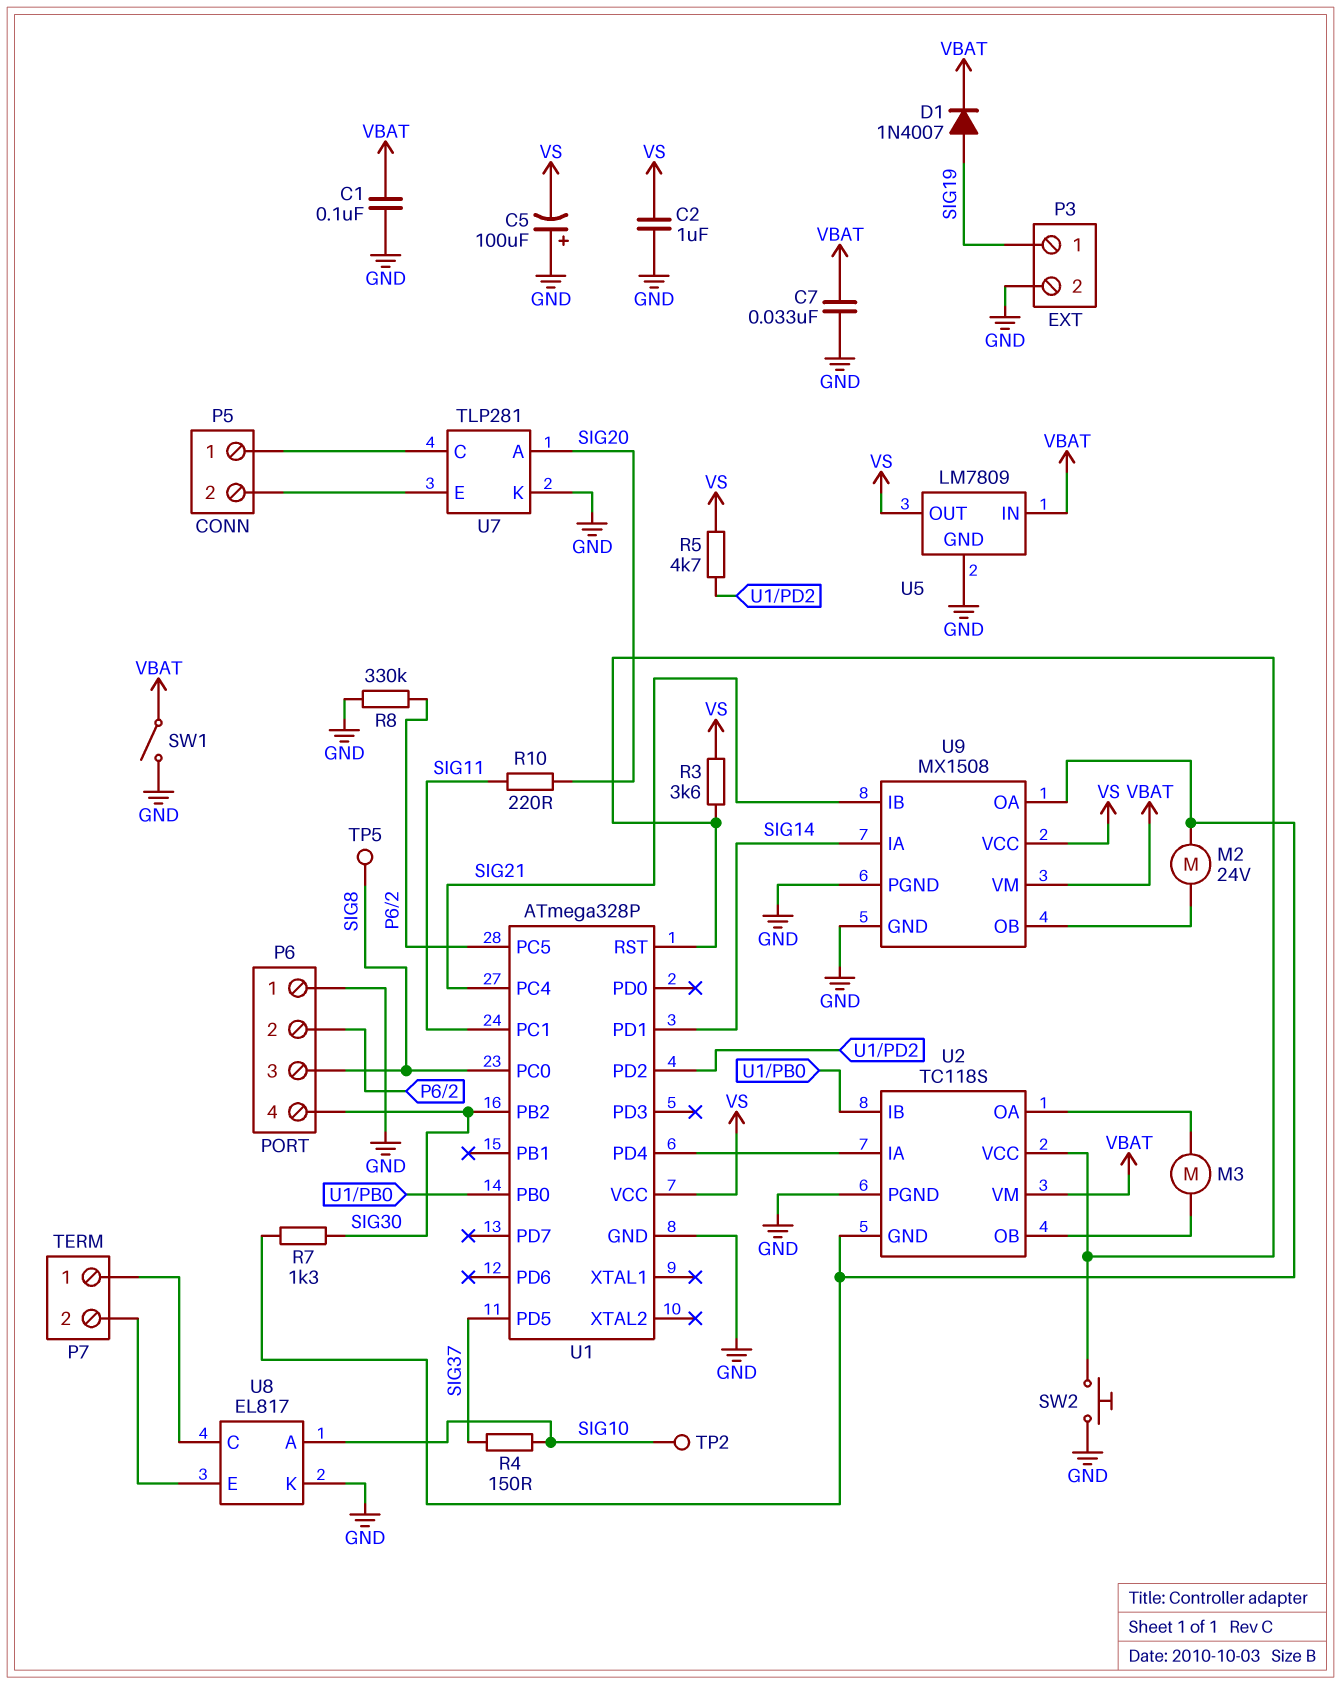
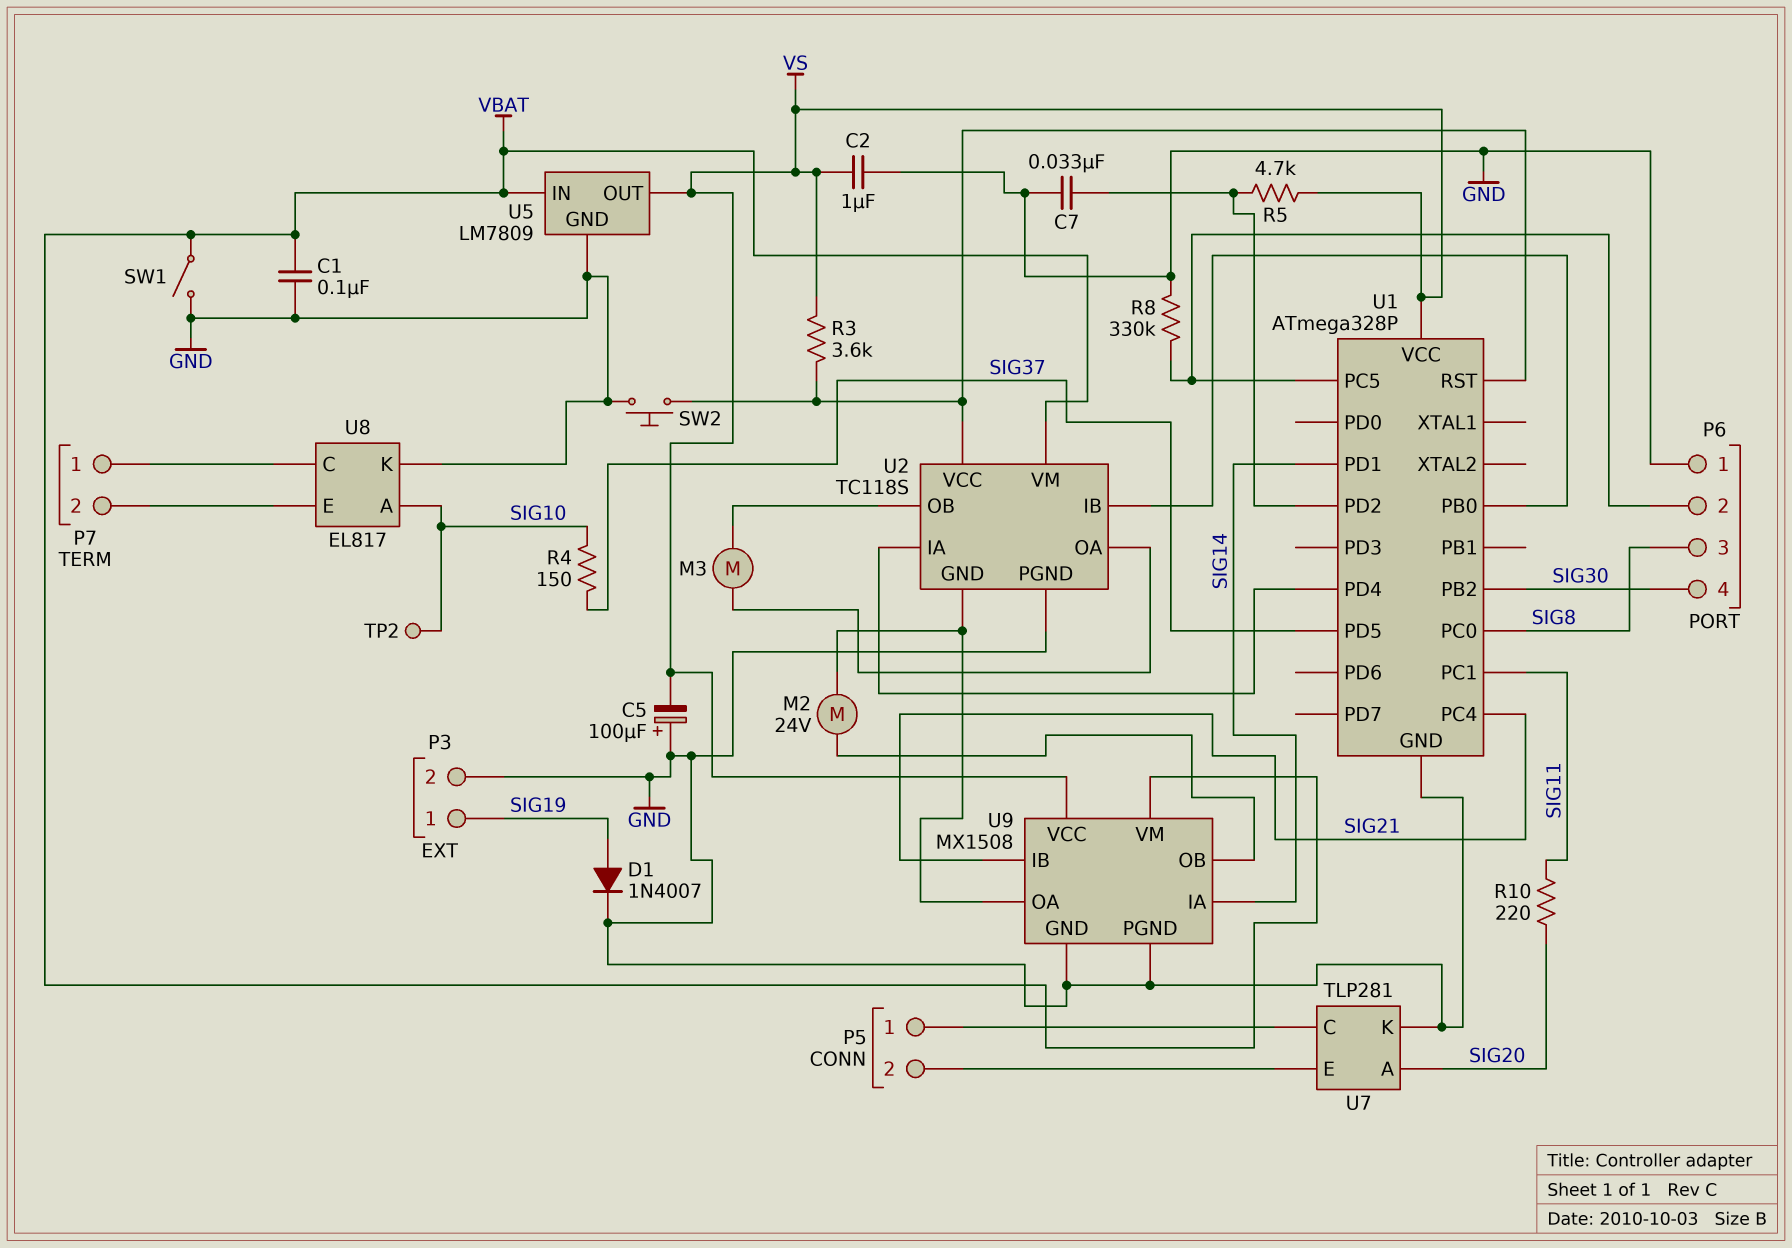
C7: 33nF (GND, VBAT) -> 33nF (GND, U1/PD2)
D1: diode 1N4007 (A SIG19, K VBAT) -> diode 1N4007 (A SIG19, K GND)
R7: 1.3k (SIG30, U2/GND) -> none
TP5: test point (SIG8) -> none

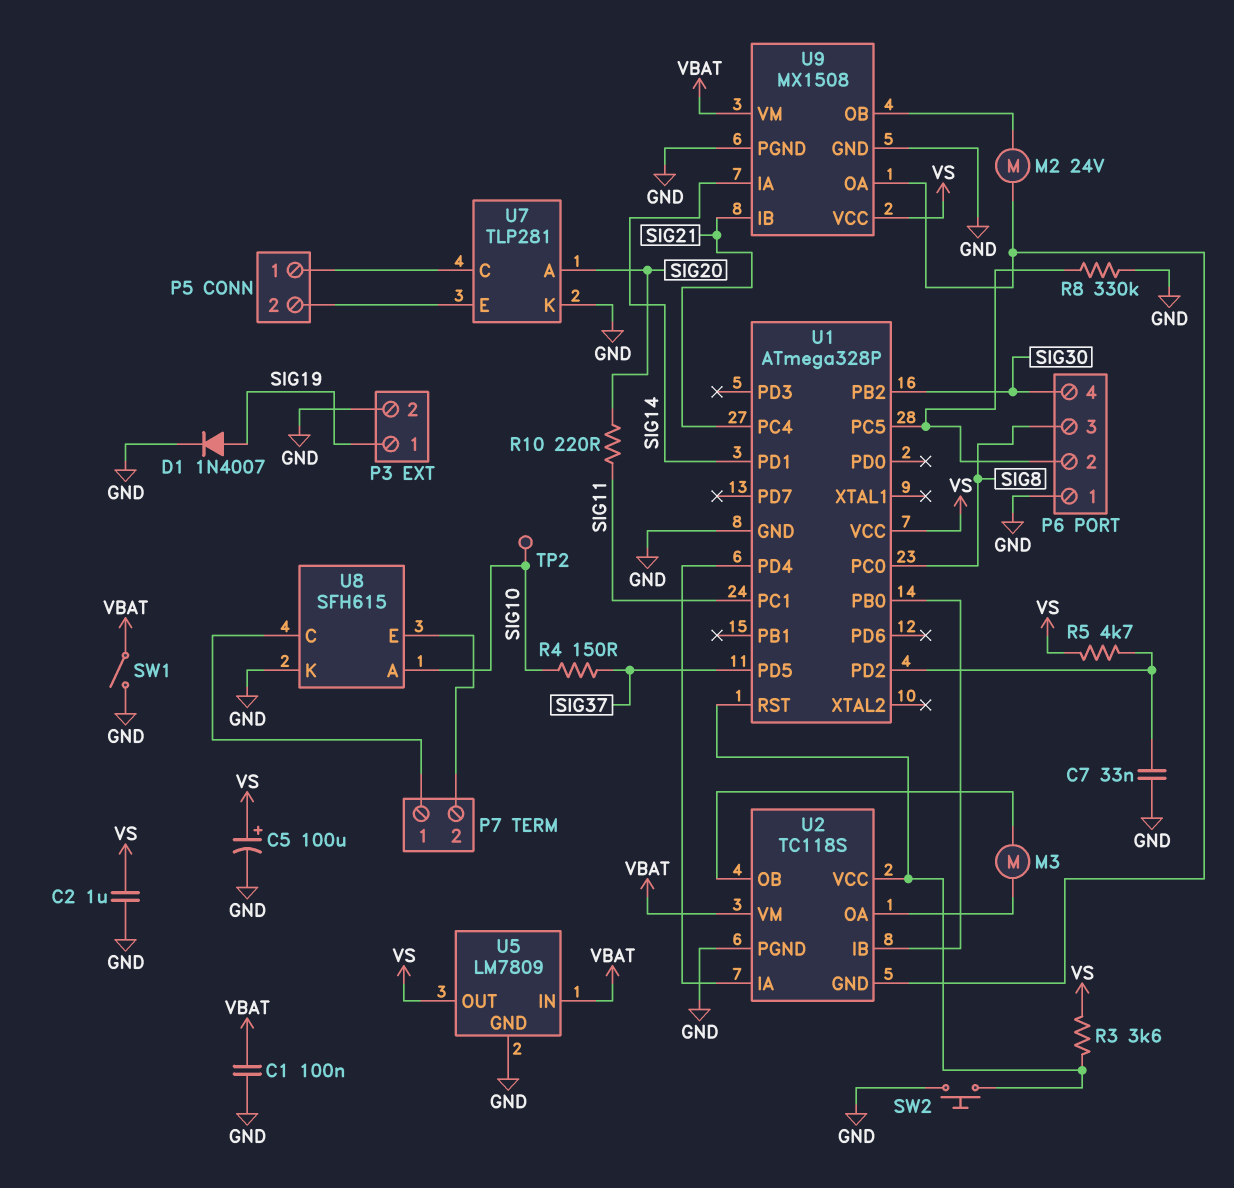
C5: 100uF (plus GND, minus VS) -> 100uF (plus VS, minus GND)
U8: EL817 -> SFH615

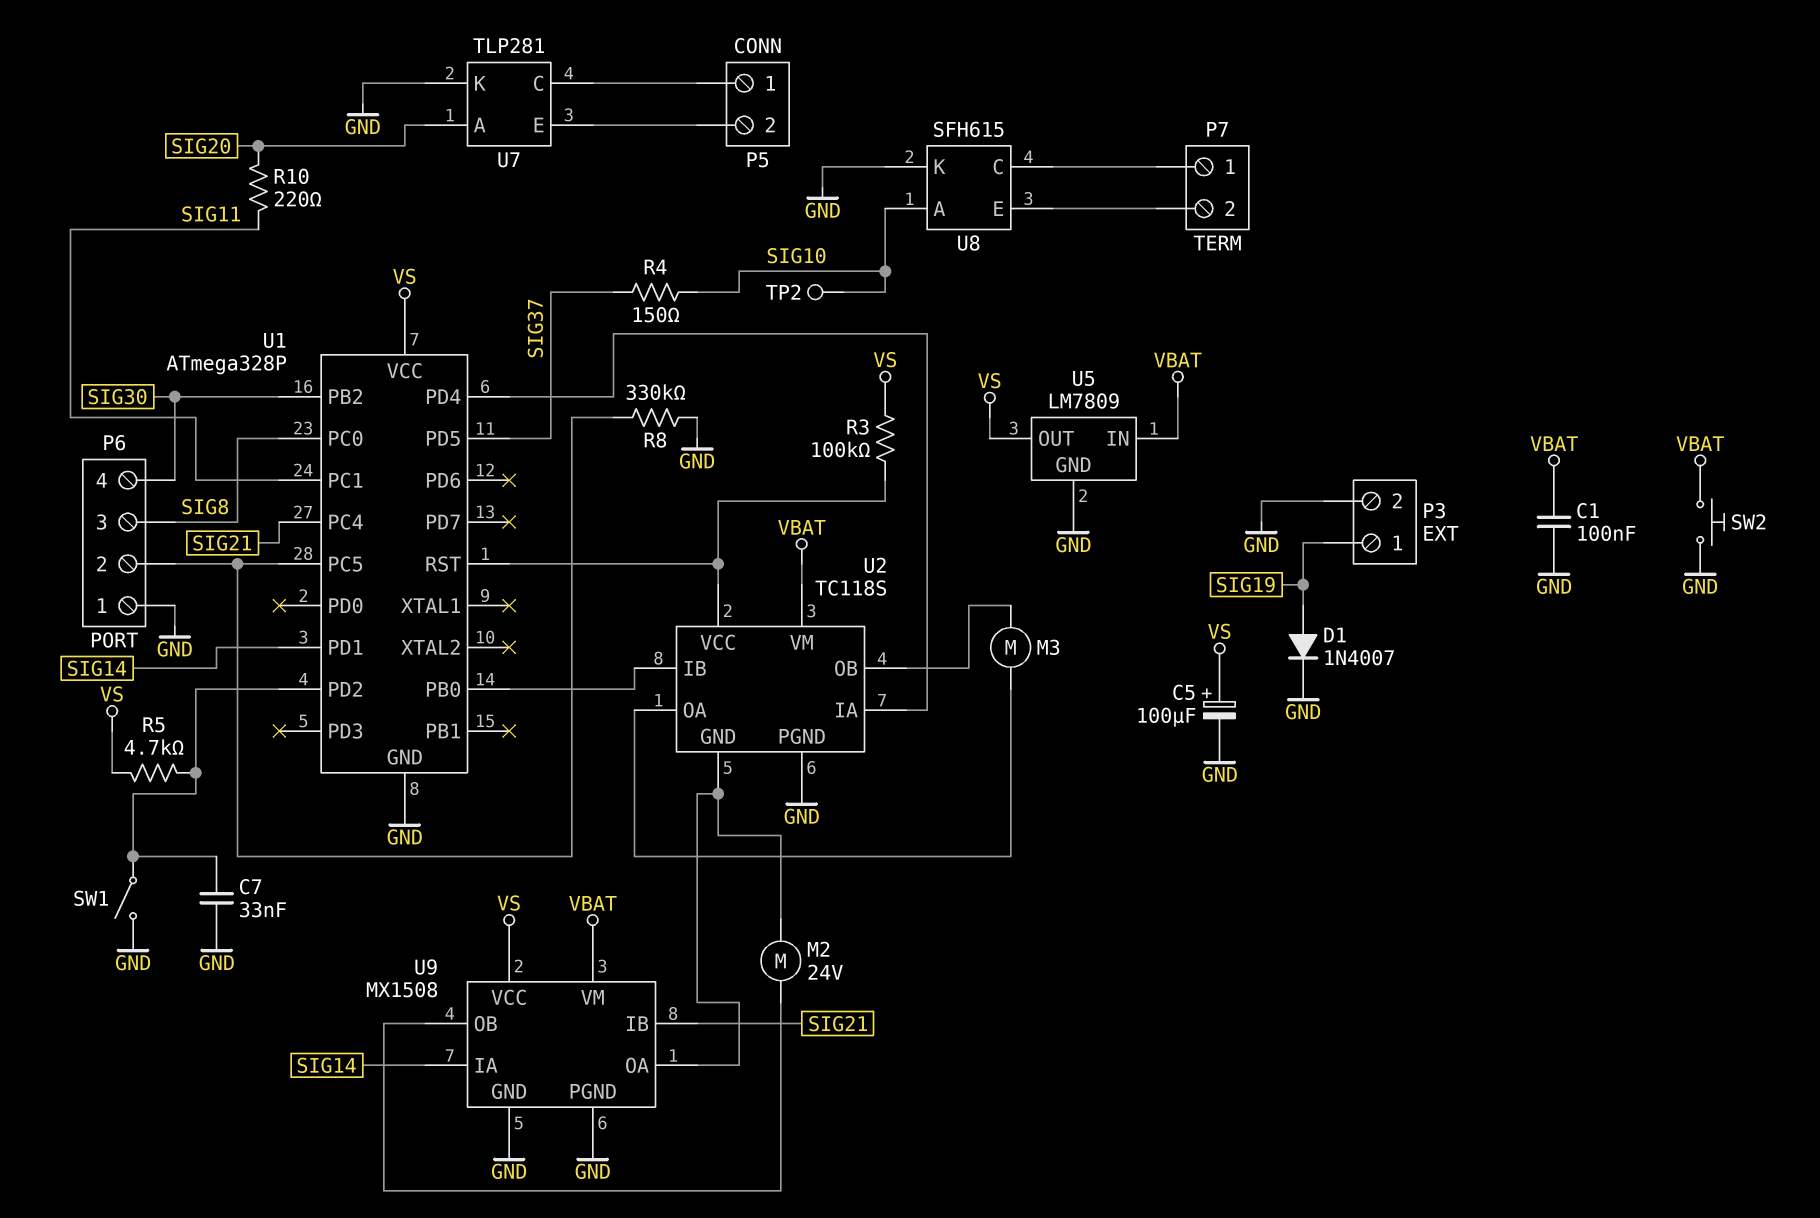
C2: 1uF (GND, VS) -> none
R3: 3.6k (U1/RST, VS) -> 100k (U1/RST, VS)
SW1: switch (GND, VBAT) -> switch (GND, U1/PD2)
SW2: button (GND, U1/RST) -> button (GND, VBAT)

